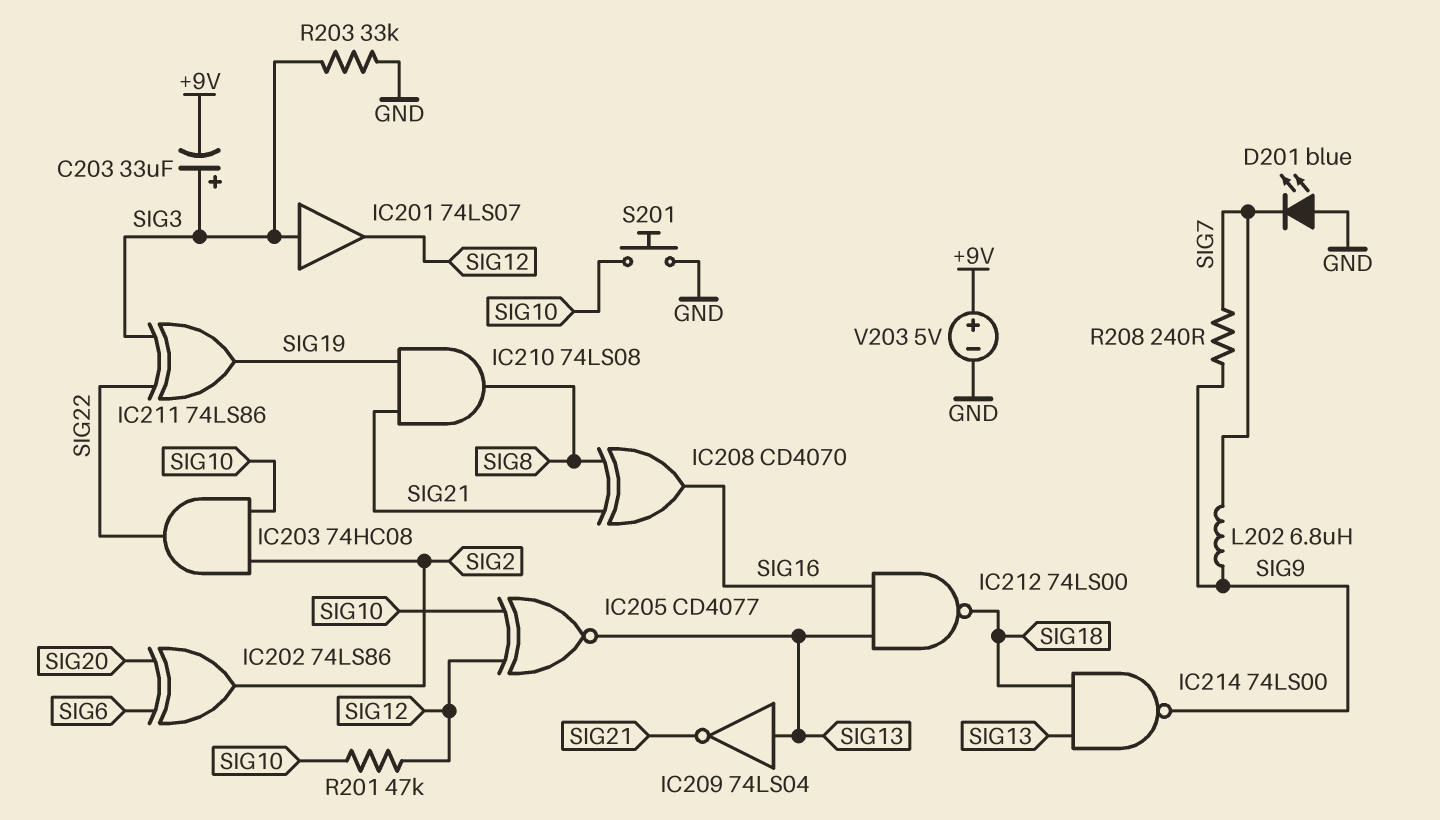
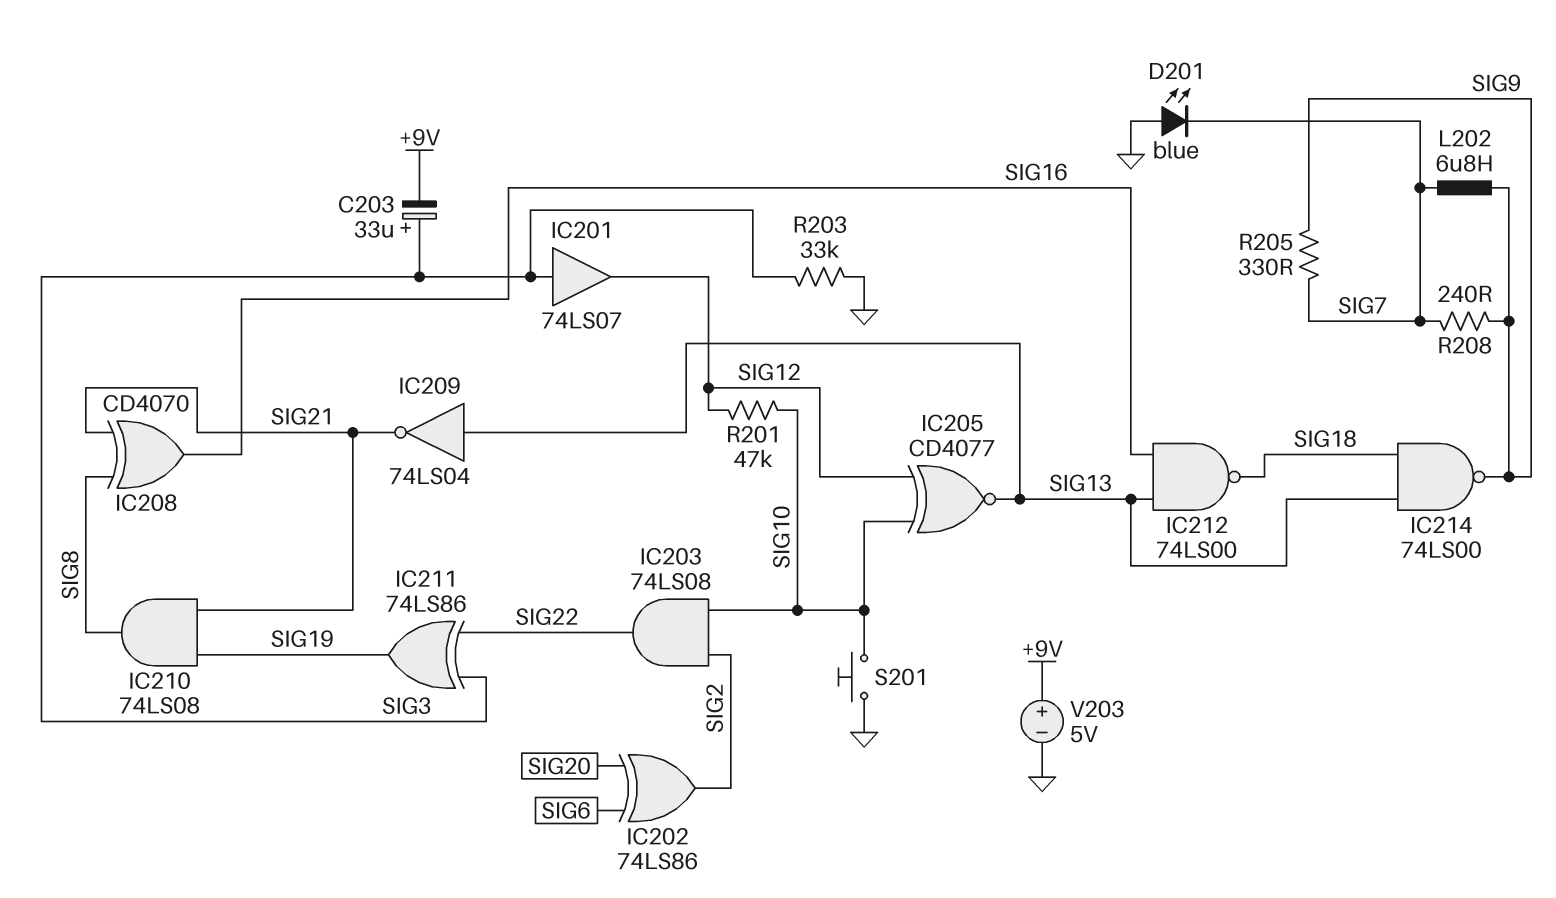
IC203: AND 74HC08 (in SIG2, in SIG10, out SIG22) -> AND 74LS08 (in SIG2, in SIG10, out SIG22)
R205: none -> 330 (SIG7, SIG9)

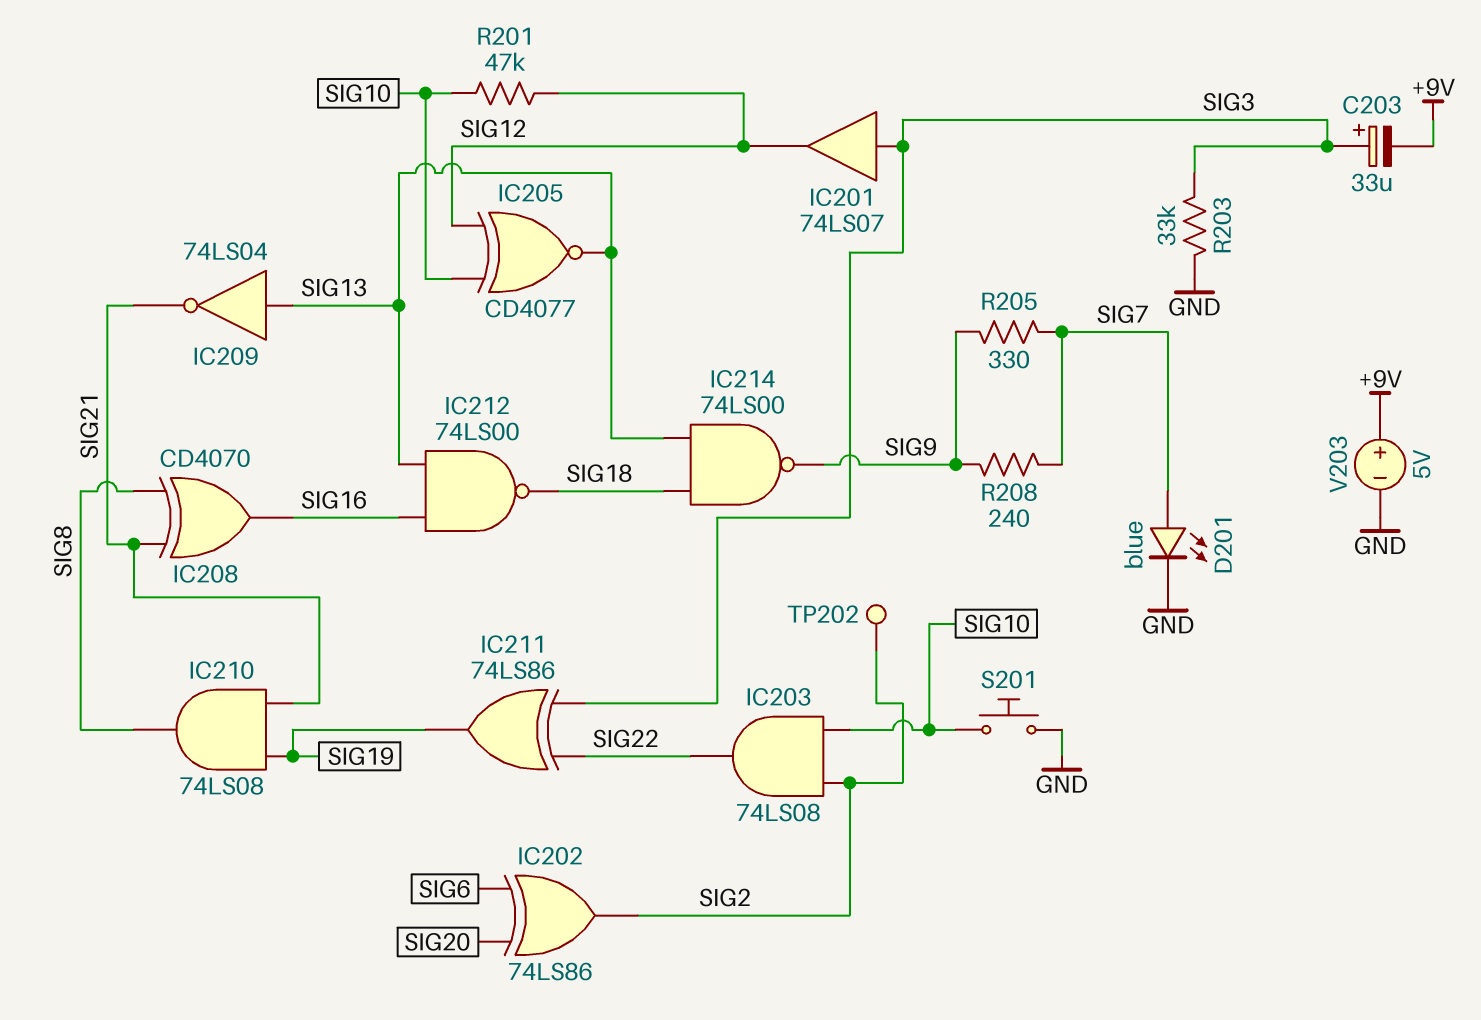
D201: LED blue (A GND, K SIG7) -> LED blue (A SIG7, K GND)
L202: 6.8uH (SIG7, SIG9) -> none
TP202: none -> test point (SIG2)

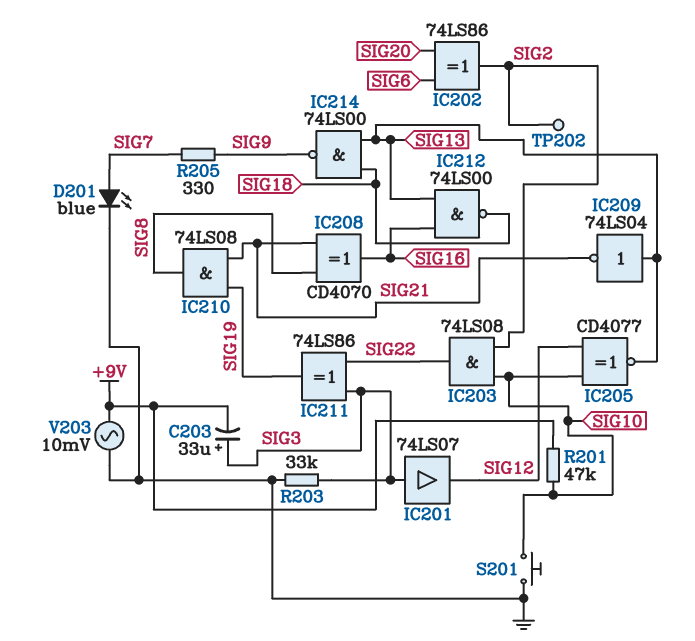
R201: 47k (SIG10, SIG12) -> 47k (+9V, SIG10)
R208: 240 (SIG7, SIG9) -> none
V203: 5V (plus +9V, minus GND) -> AC 10mV (+9V, GND)

